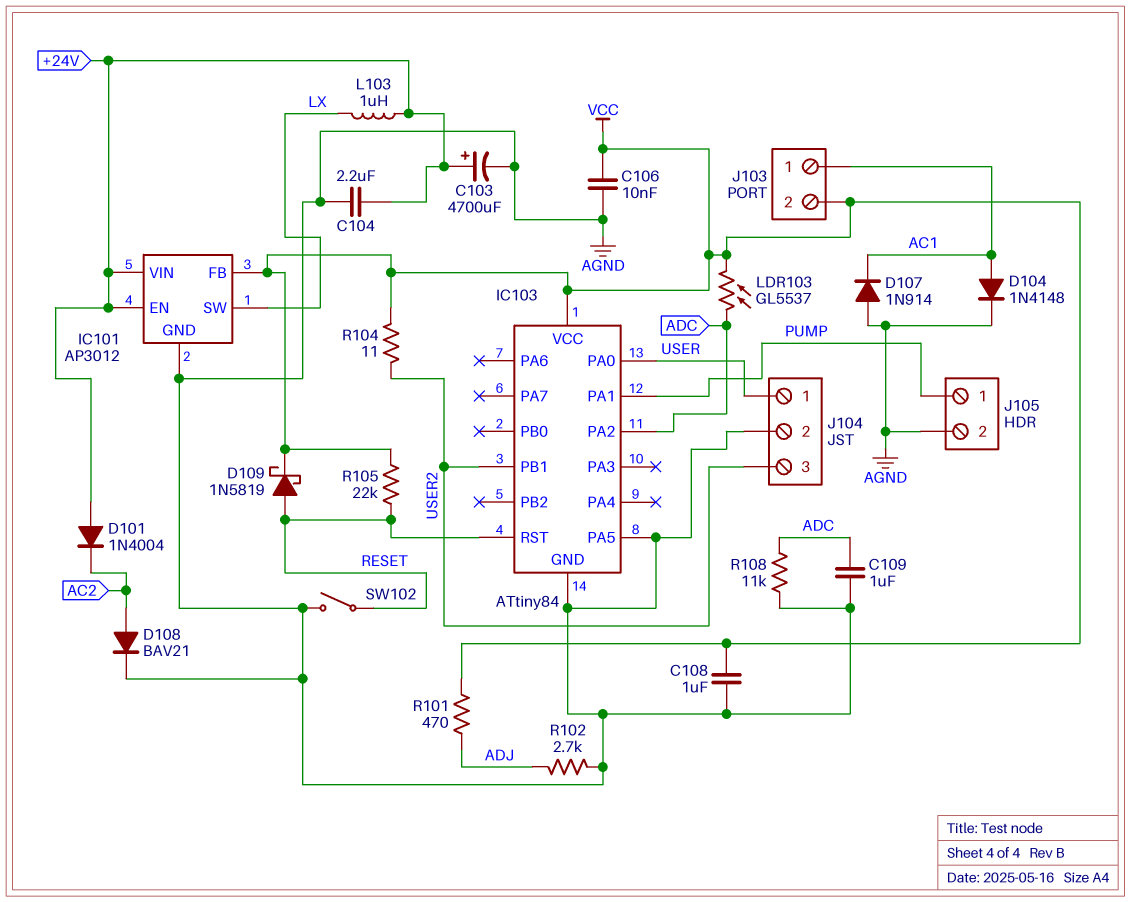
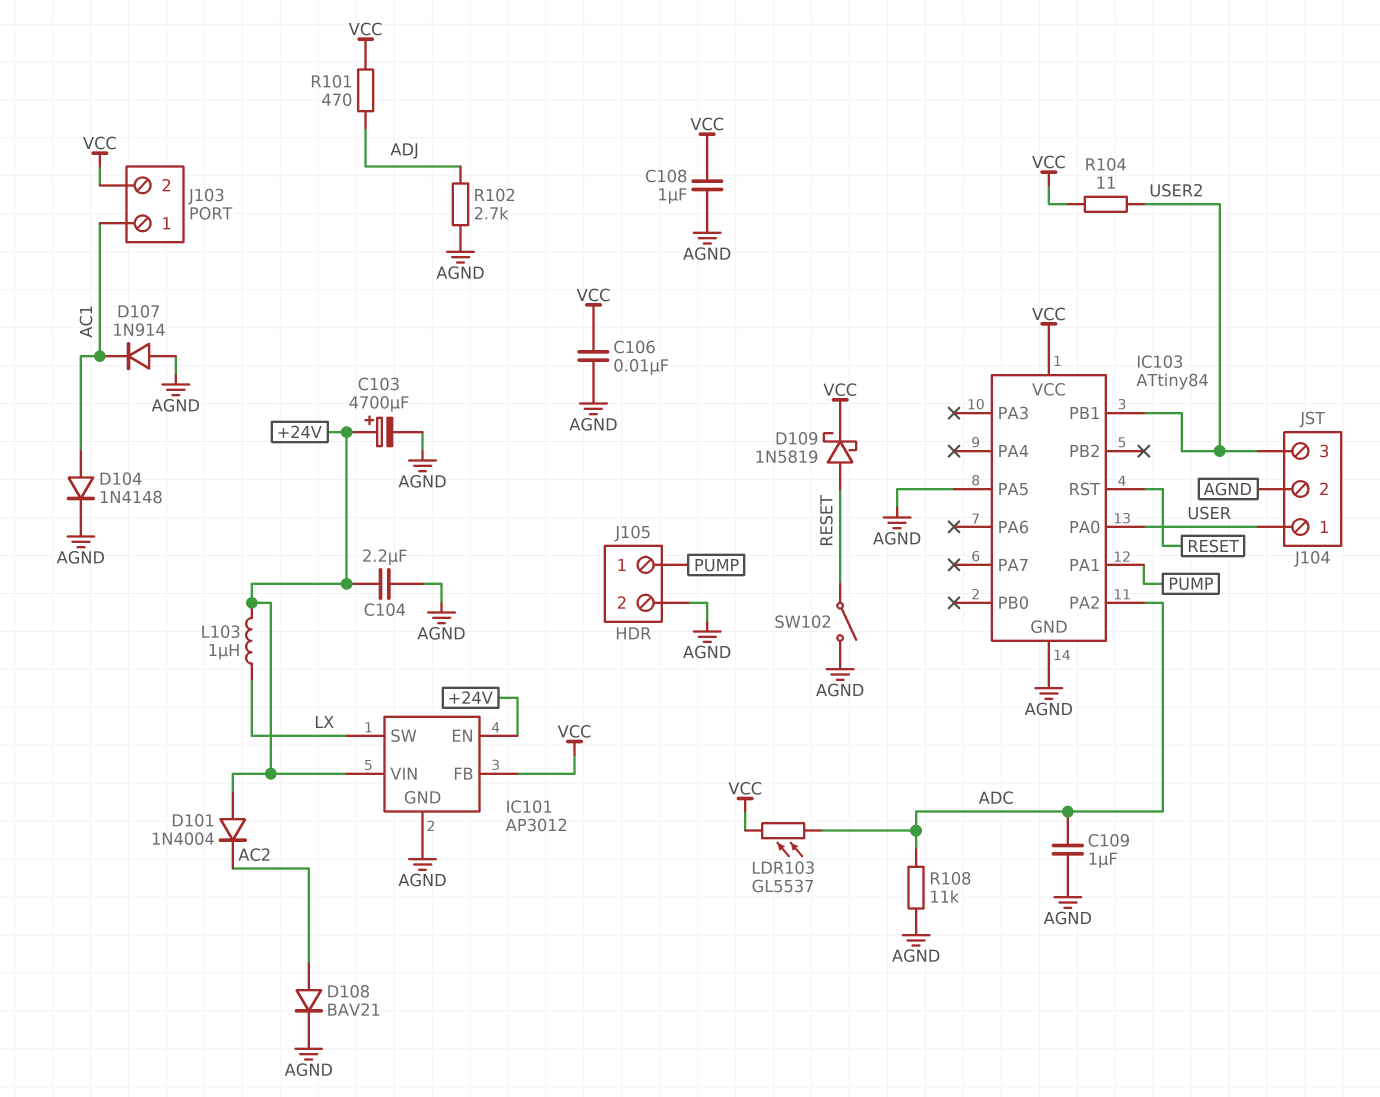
R105: 22k (RESET, VCC) -> none

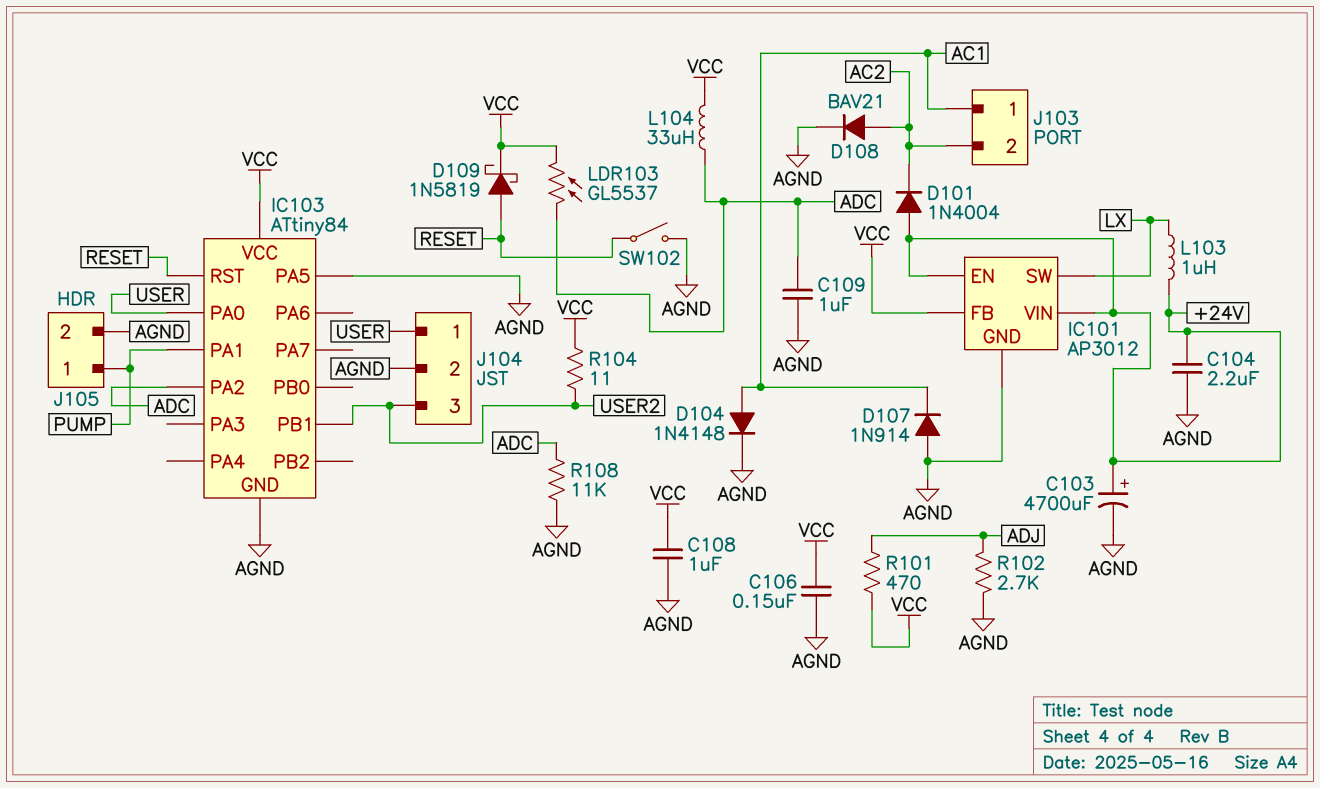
C106: 10nF (AGND, VCC) -> 150nF (AGND, VCC)
J103 pin 2: VCC -> AC2
L104: none -> 33uH (ADC, VCC)

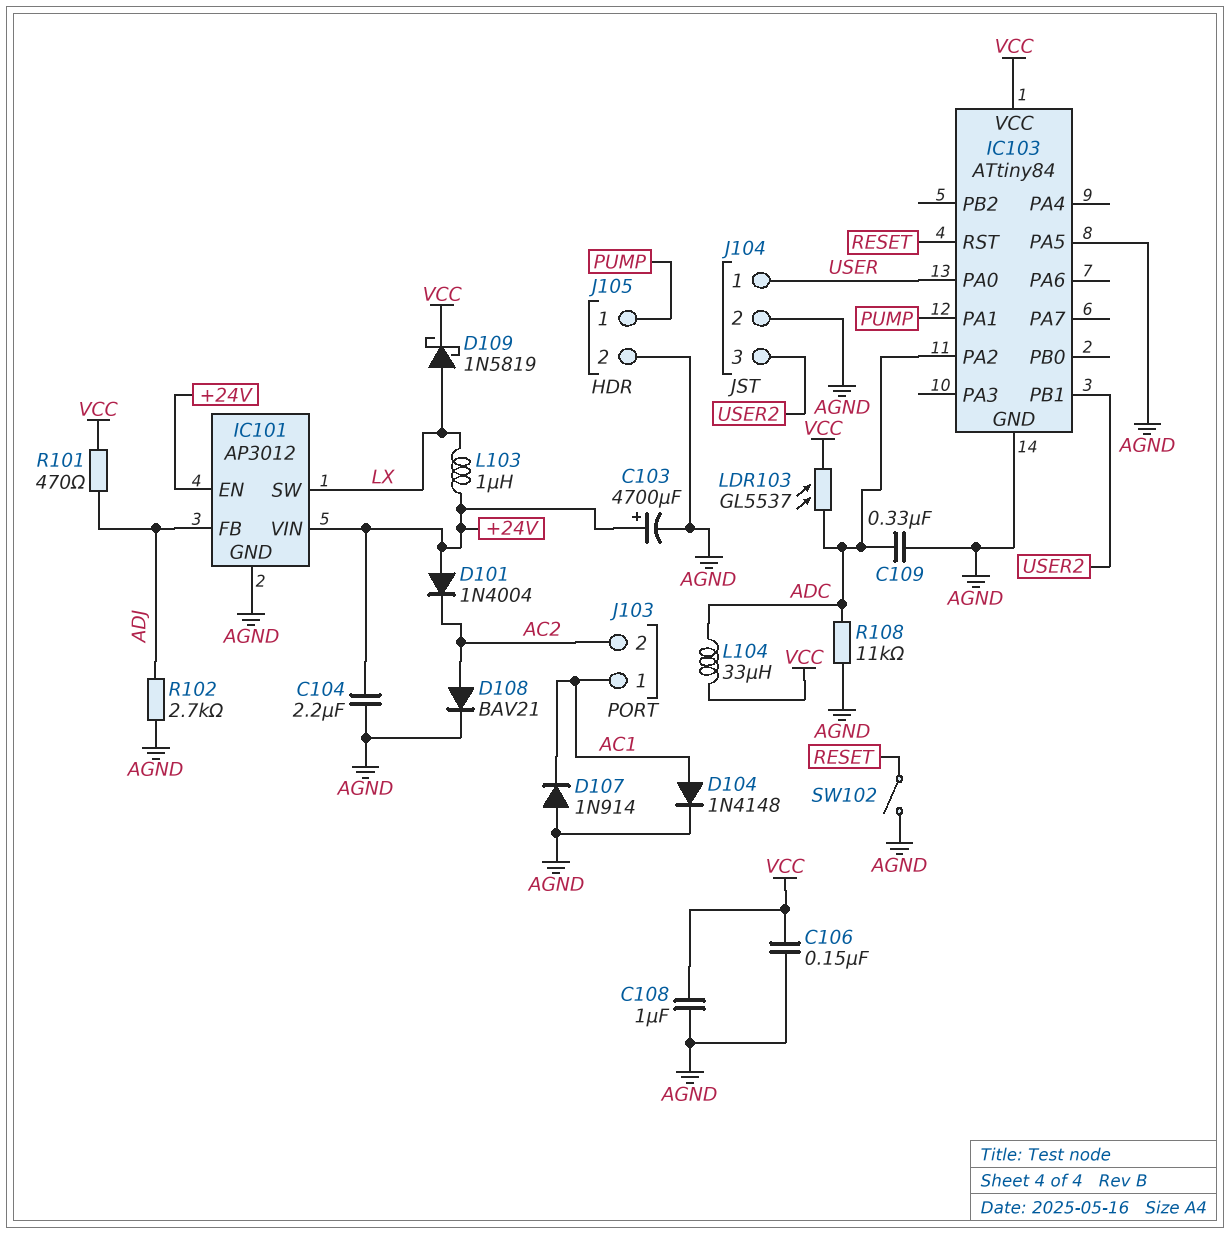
C109: 1uF (ADC, AGND) -> 330nF (ADC, AGND)
D109: schottky 1N5819 (A RESET, K VCC) -> schottky 1N5819 (A LX, K VCC)
IC101 pin FB: VCC -> ADJ
R104: 11 (USER2, VCC) -> none

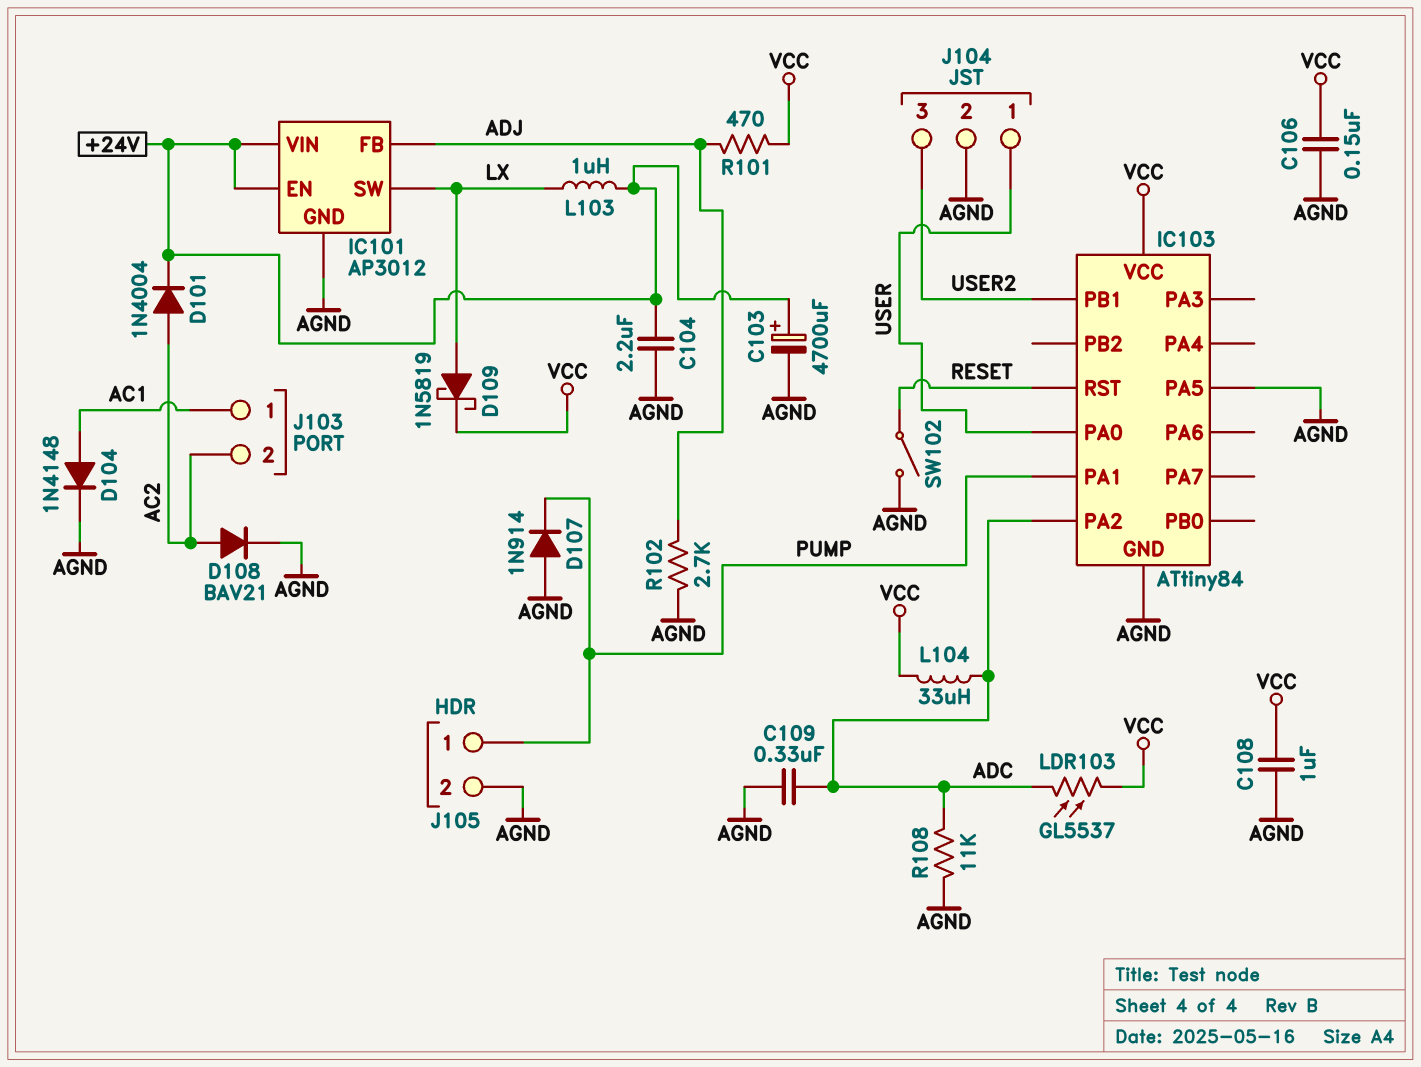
D101: diode 1N4004 (A +24V, K AC2) -> diode 1N4004 (A AC2, K +24V)
D107: diode 1N914 (A AGND, K AC1) -> diode 1N914 (A AGND, K PUMP)

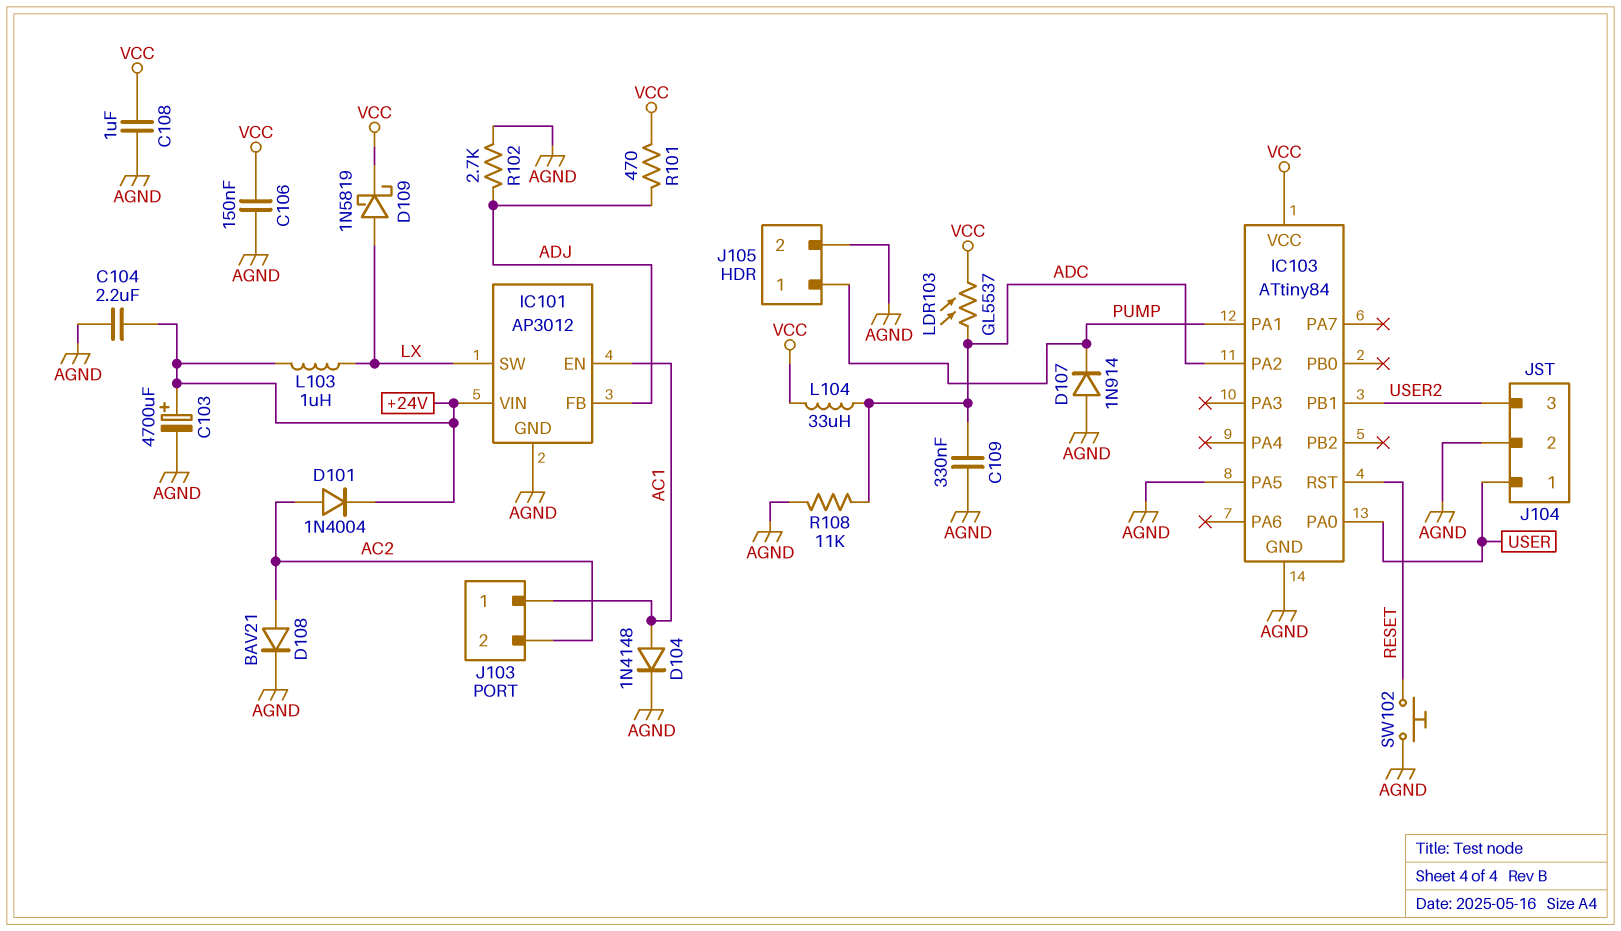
IC101 pin EN: +24V -> AC1
SW102: switch (AGND, RESET) -> button (AGND, RESET)

